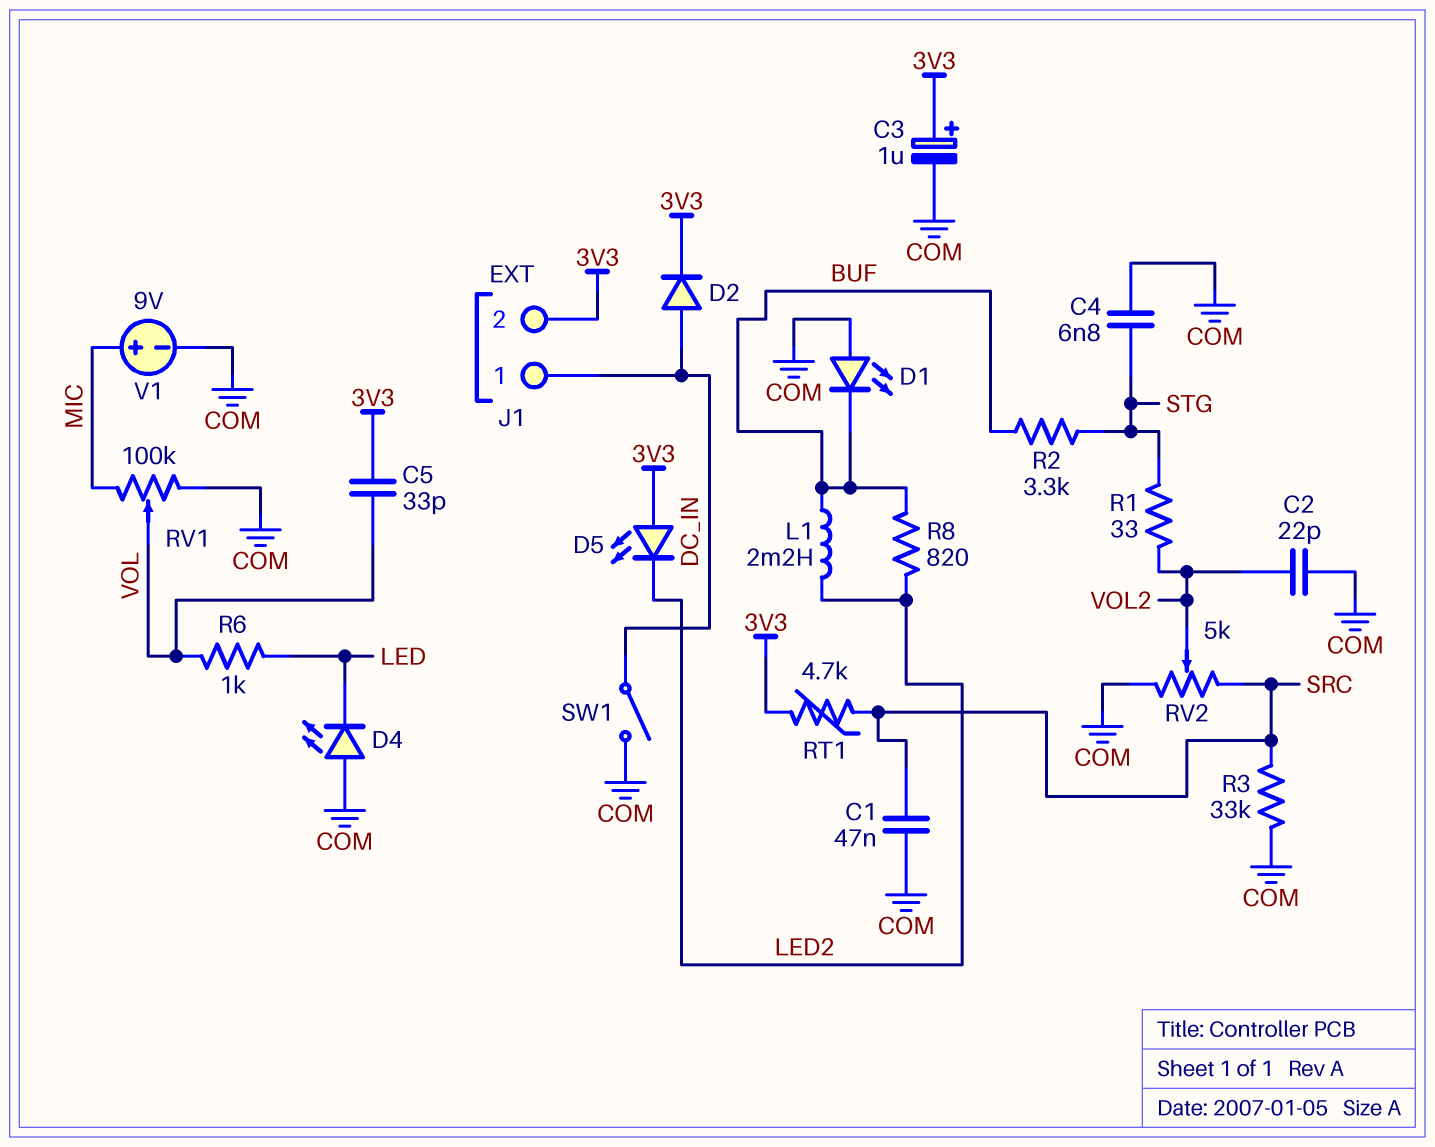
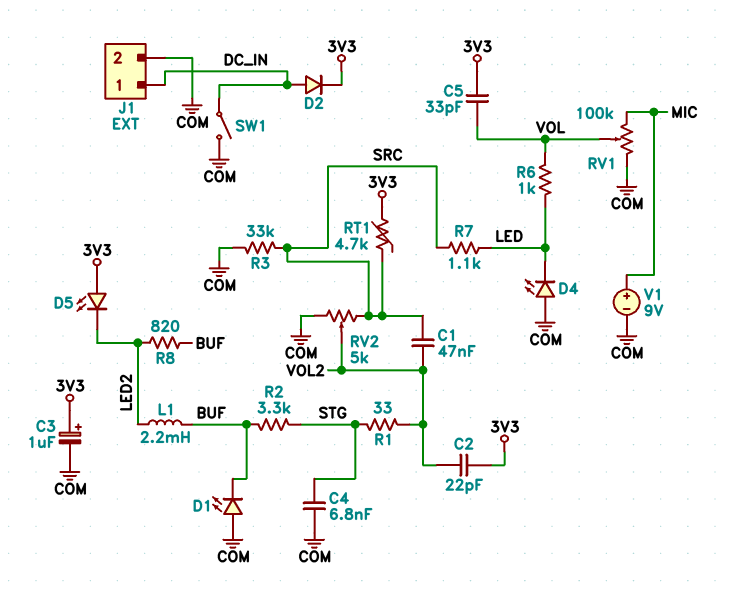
C1: 47nF (COM, SRC) -> 47nF (SRC, VOL2)
C2: 22pF (COM, VOL2) -> 22pF (3V3, VOL2)
J1 pin 2: 3V3 -> COM
R7: none -> 1.1k (LED, SRC)

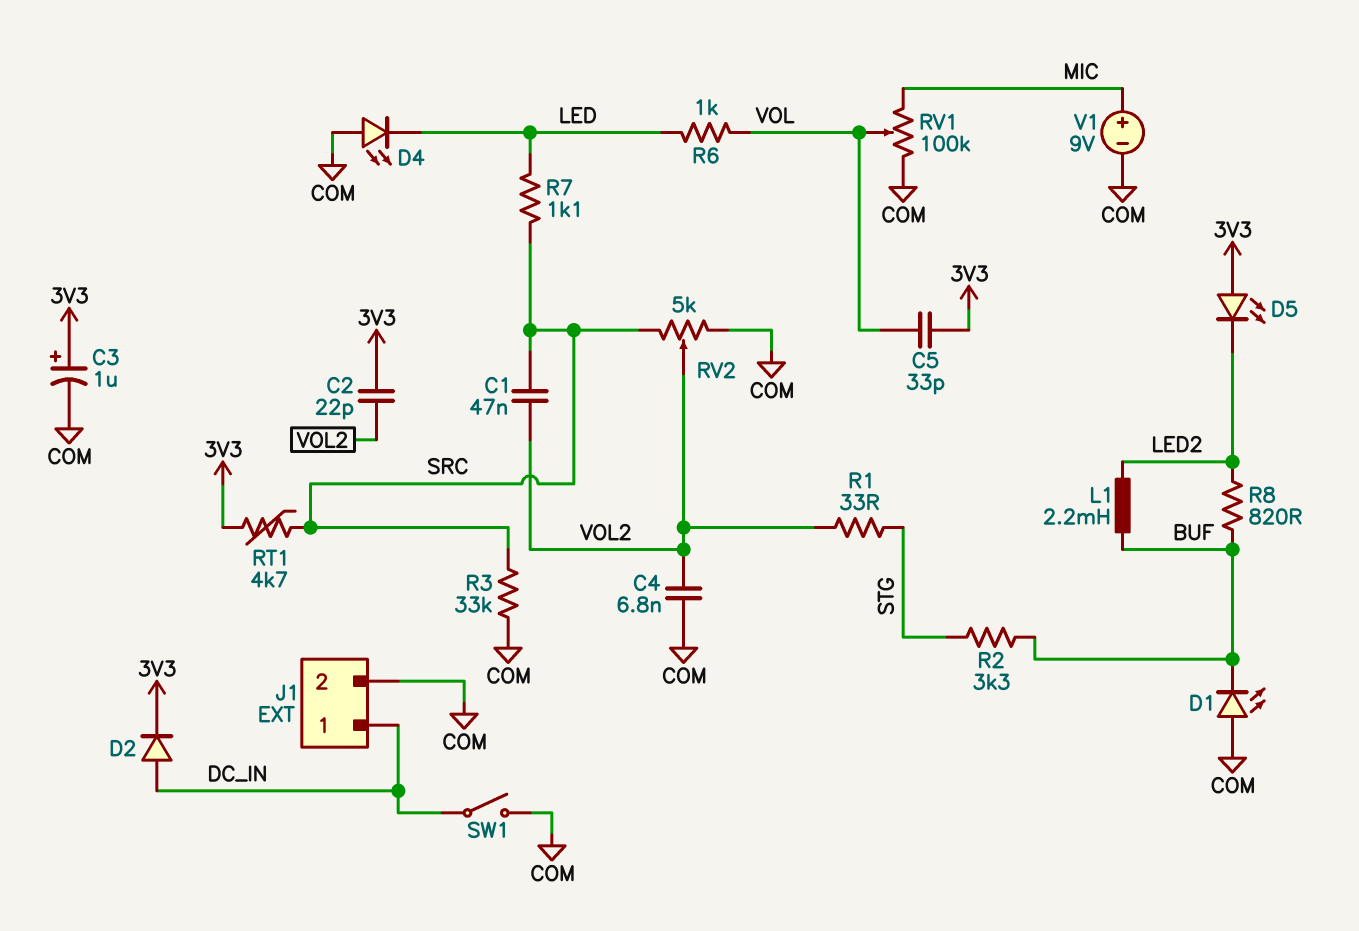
C4: 6.8nF (COM, STG) -> 6.8nF (COM, VOL2)

